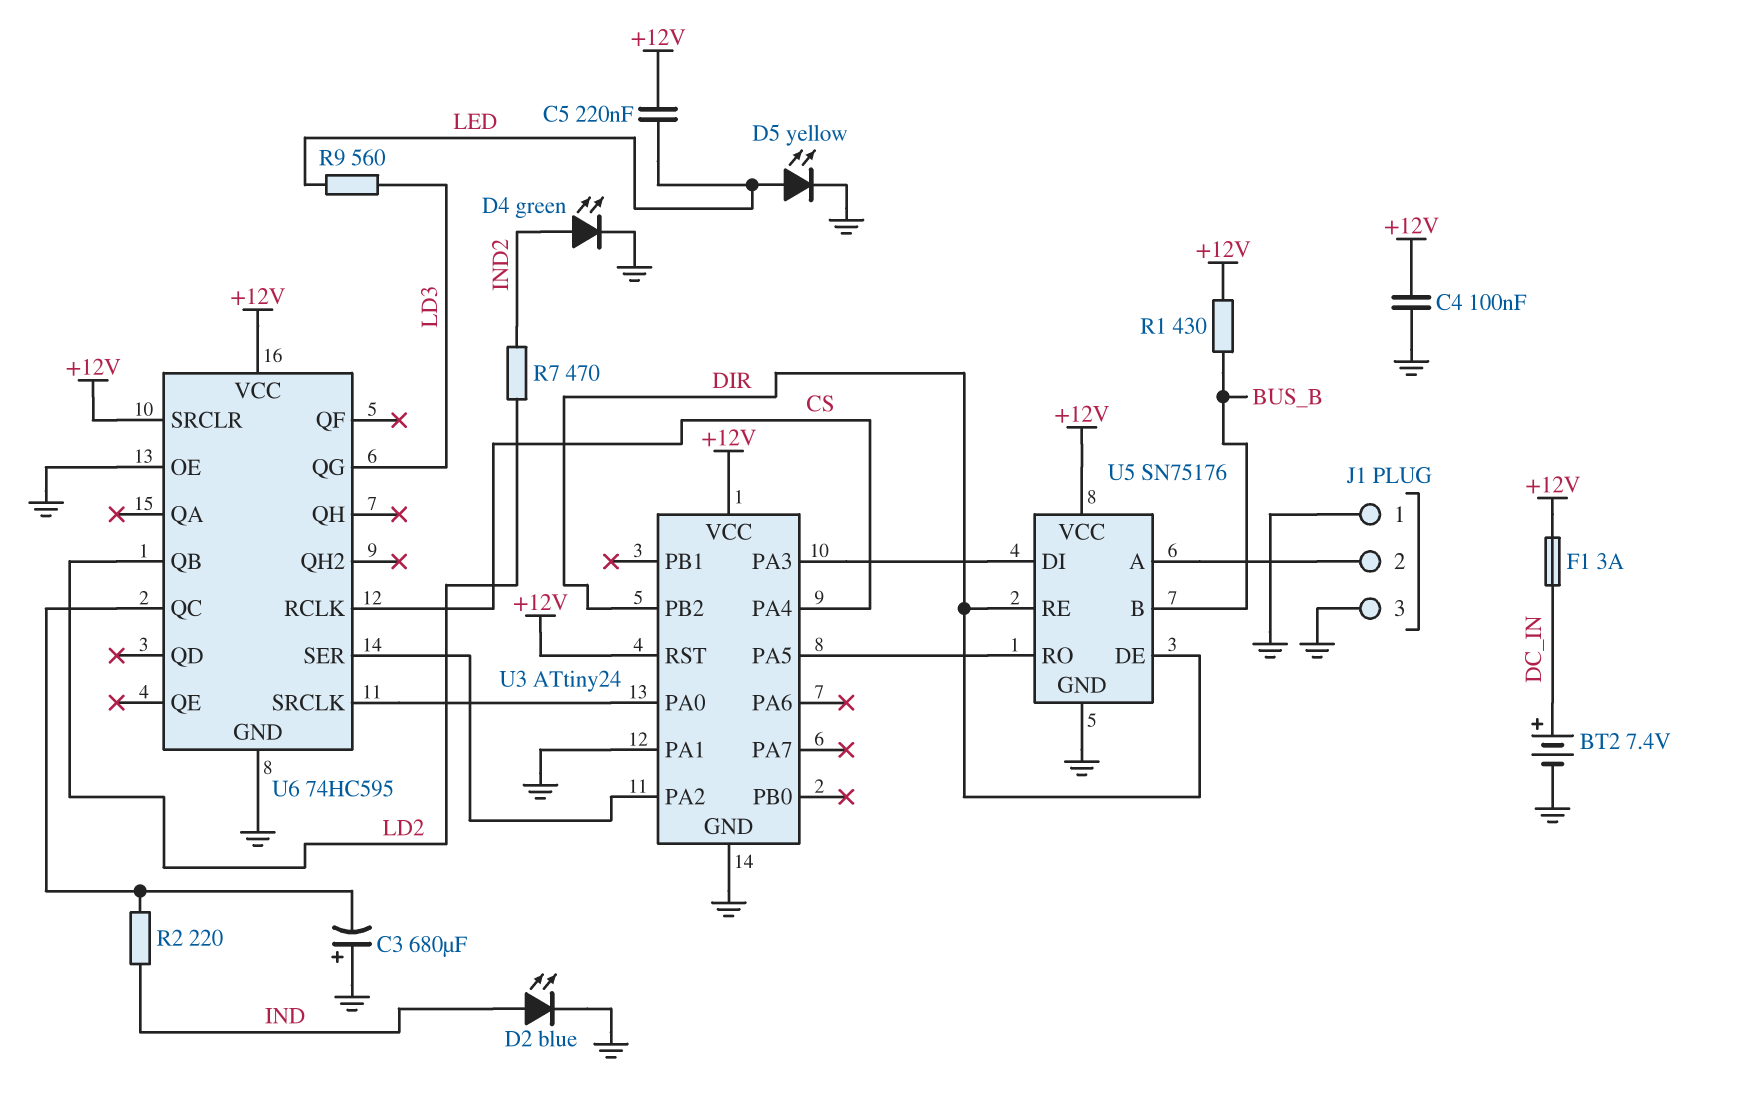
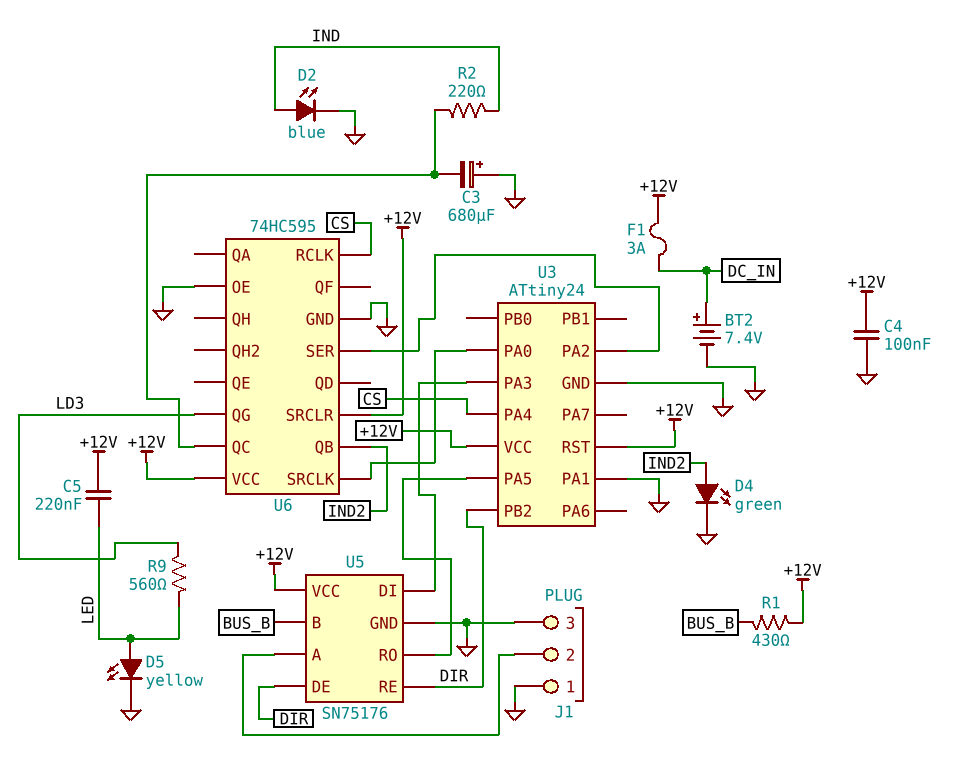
R7: 470 (IND2, LD2) -> none
U6 pin QB: LD2 -> IND2

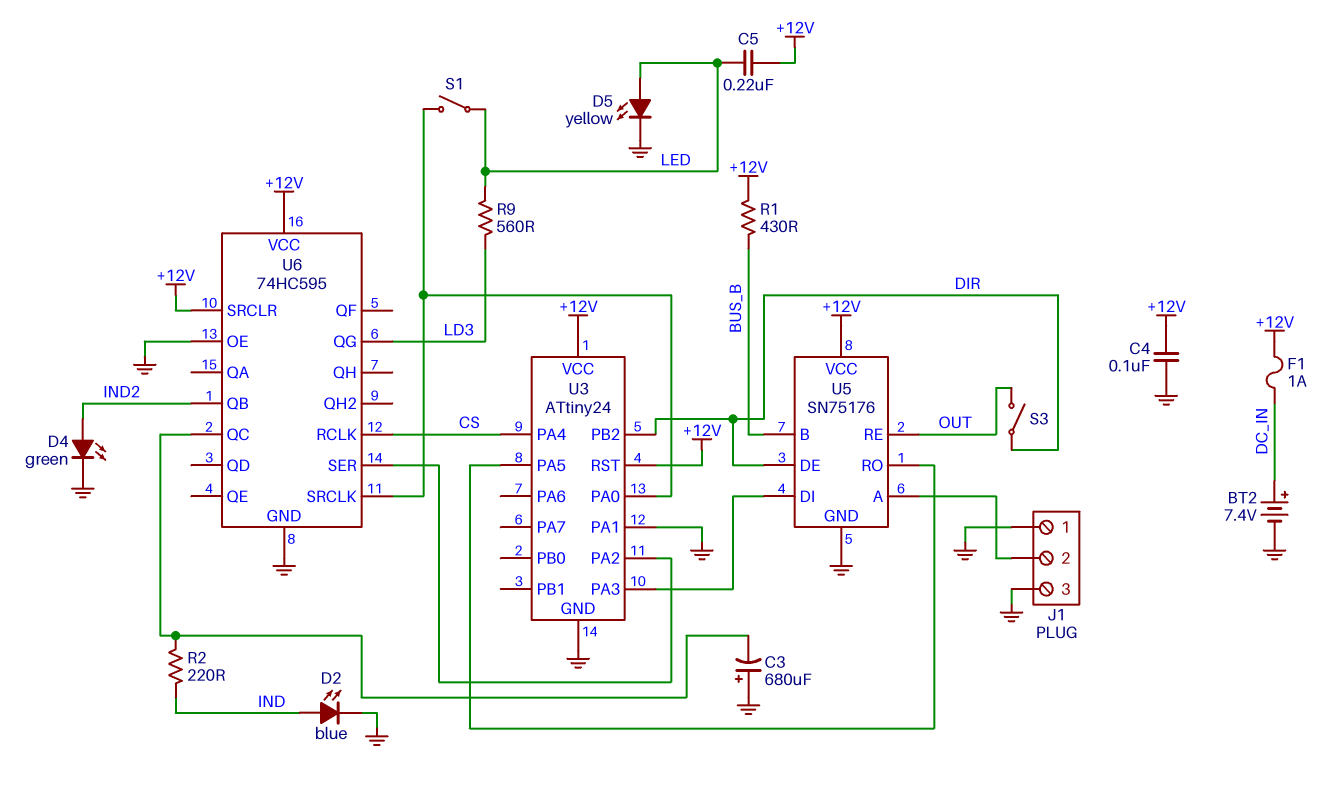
F1: 3A (+12V, DC_IN) -> 1A (+12V, DC_IN)
S1: none -> switch (LED, U3/PA0)
S3: none -> switch (DIR, OUT)
U5 pin RE: DIR -> OUT

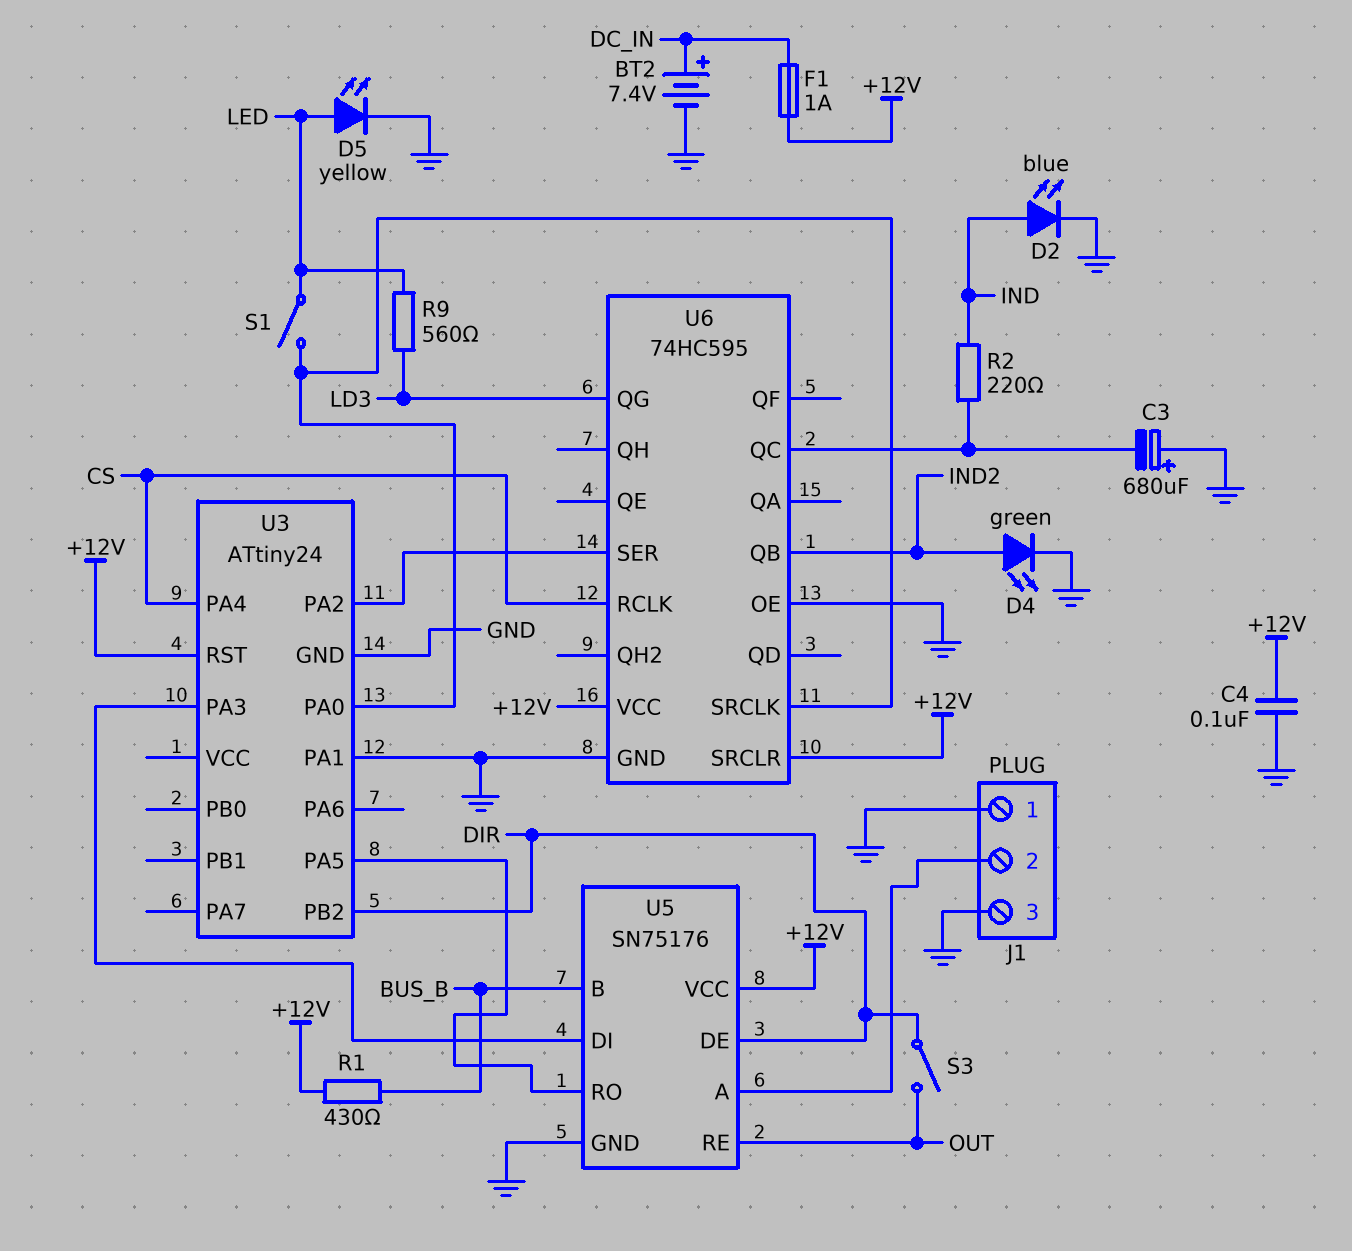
C5: 220nF (+12V, LED) -> none
U3 pin VCC: +12V -> none

